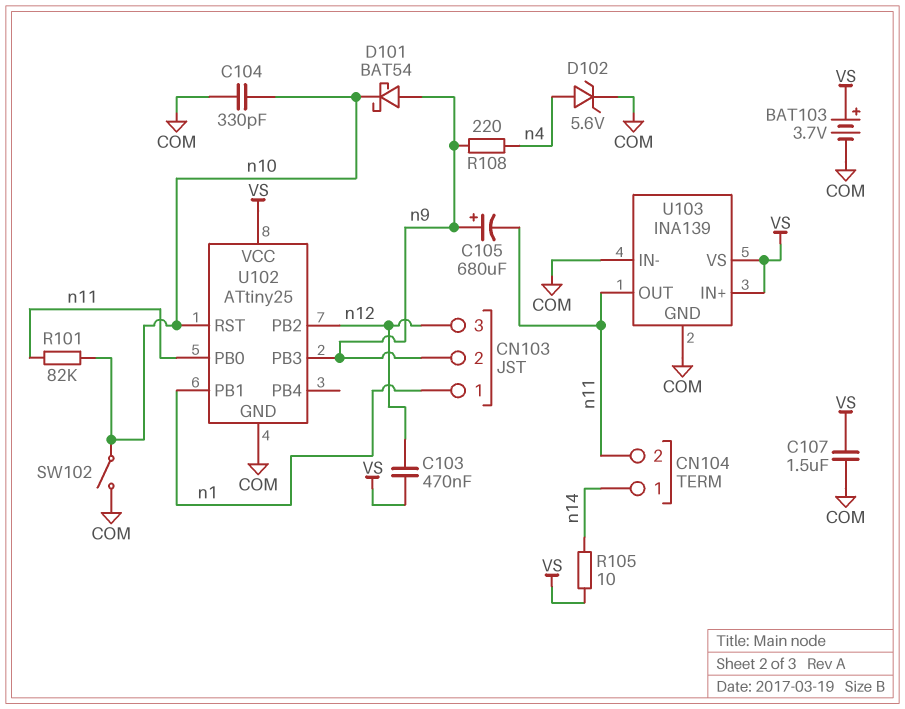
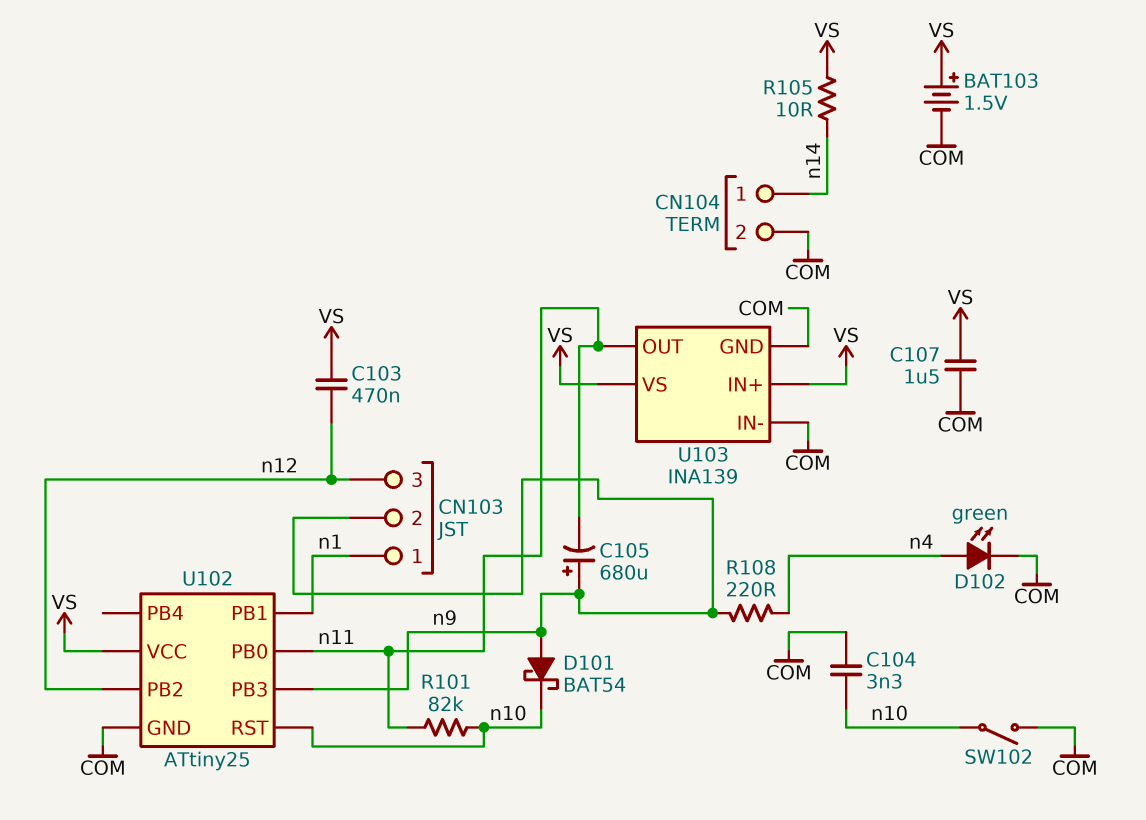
BAT103: 3.7V (plus VS, minus COM) -> 1.5V (plus VS, minus COM)
C104: 330pF (COM, n10) -> 3.3nF (COM, n10)
CN104 pin 2: n11 -> COM
D102: zener 5.6V (A n4, K COM) -> LED green (A n4, K COM)

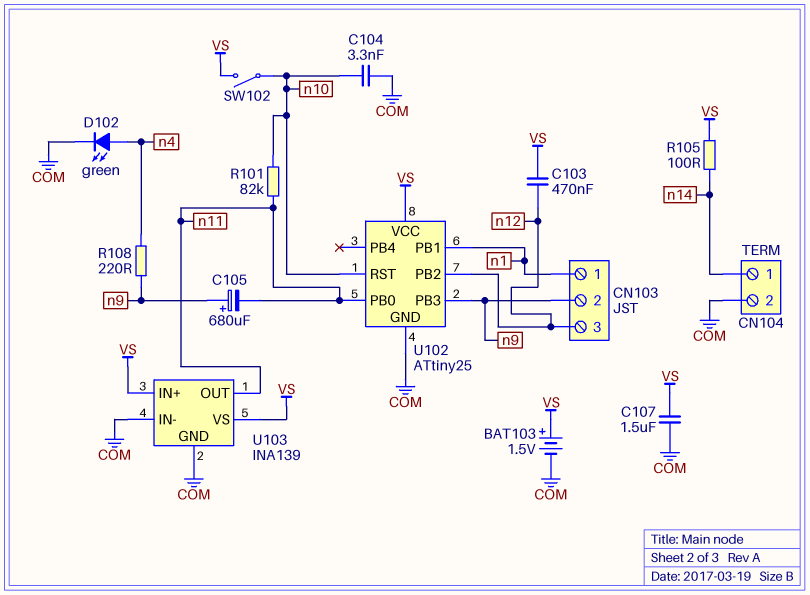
D101: schottky BAT54 (A n9, K n10) -> none
R105: 10 (VS, n14) -> 100 (VS, n14)
SW102: switch (COM, n10) -> switch (VS, n10)

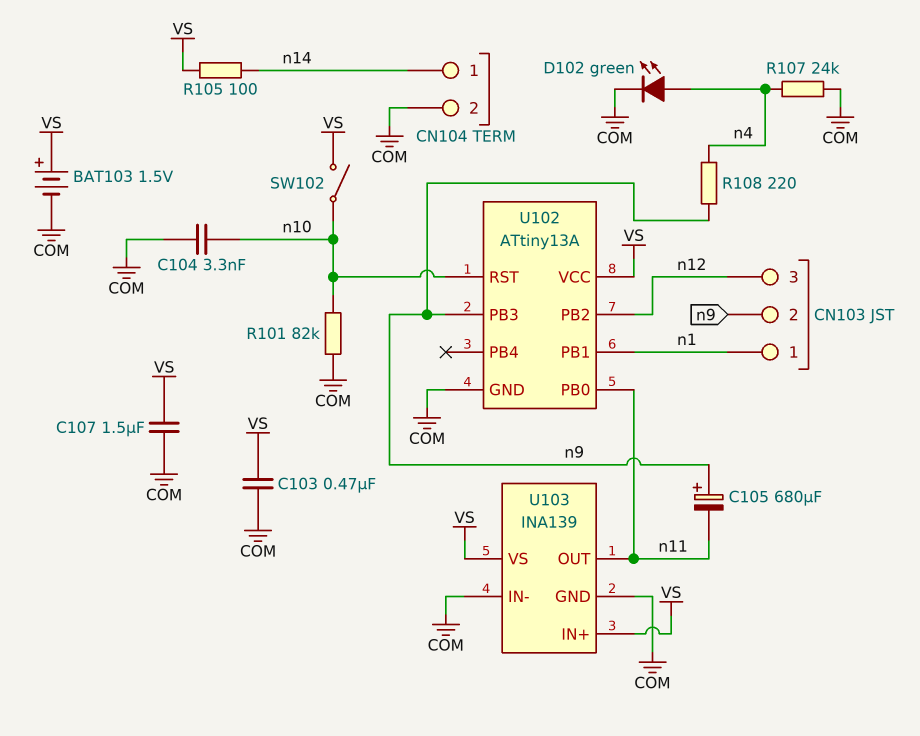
C103: 470nF (VS, n12) -> 470nF (COM, VS)
R101: 82k (n10, n11) -> 82k (COM, n10)
R107: none -> 24k (COM, n4)
U102: ATtiny25 -> ATtiny13A

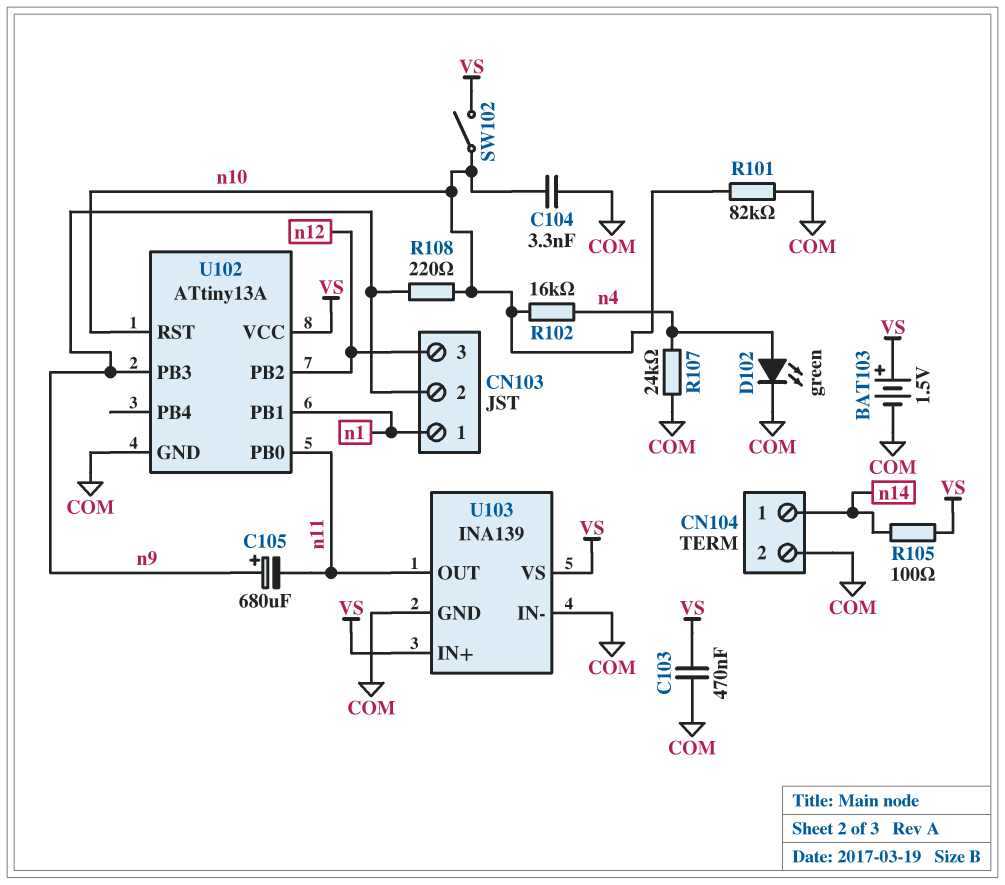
C107: 1.5uF (COM, VS) -> none
R102: none -> 16k (n4, n10)
R108: 220 (n4, n9) -> 220 (n9, n10)

